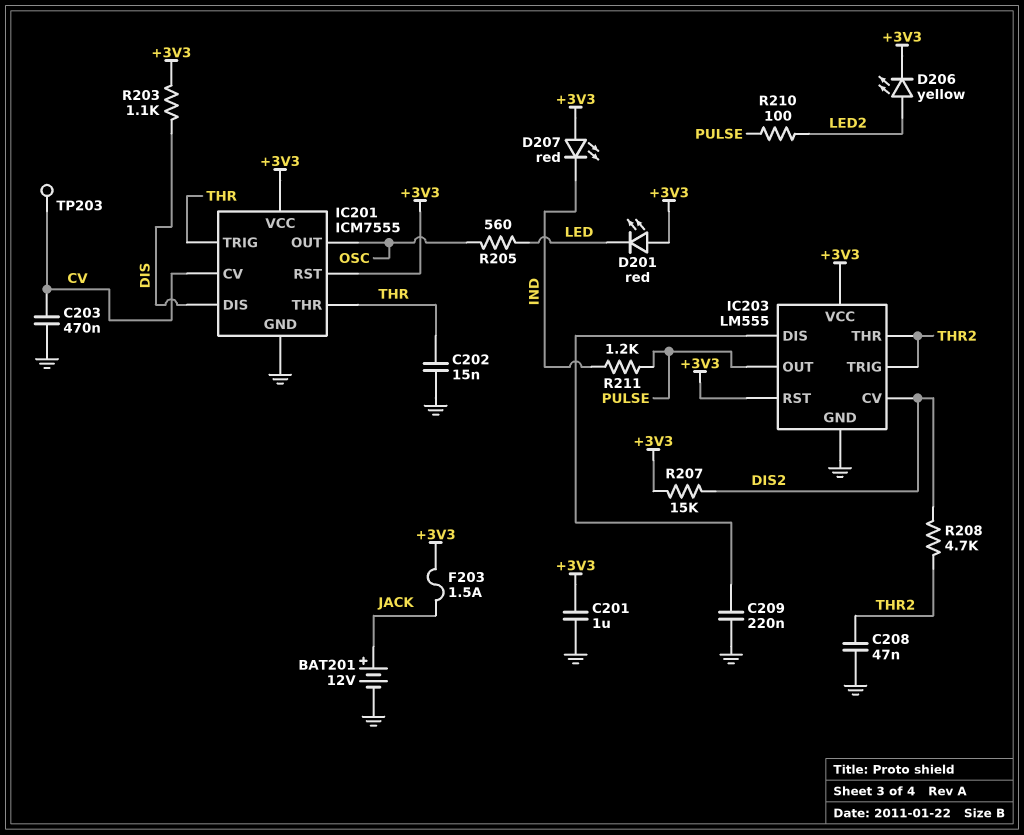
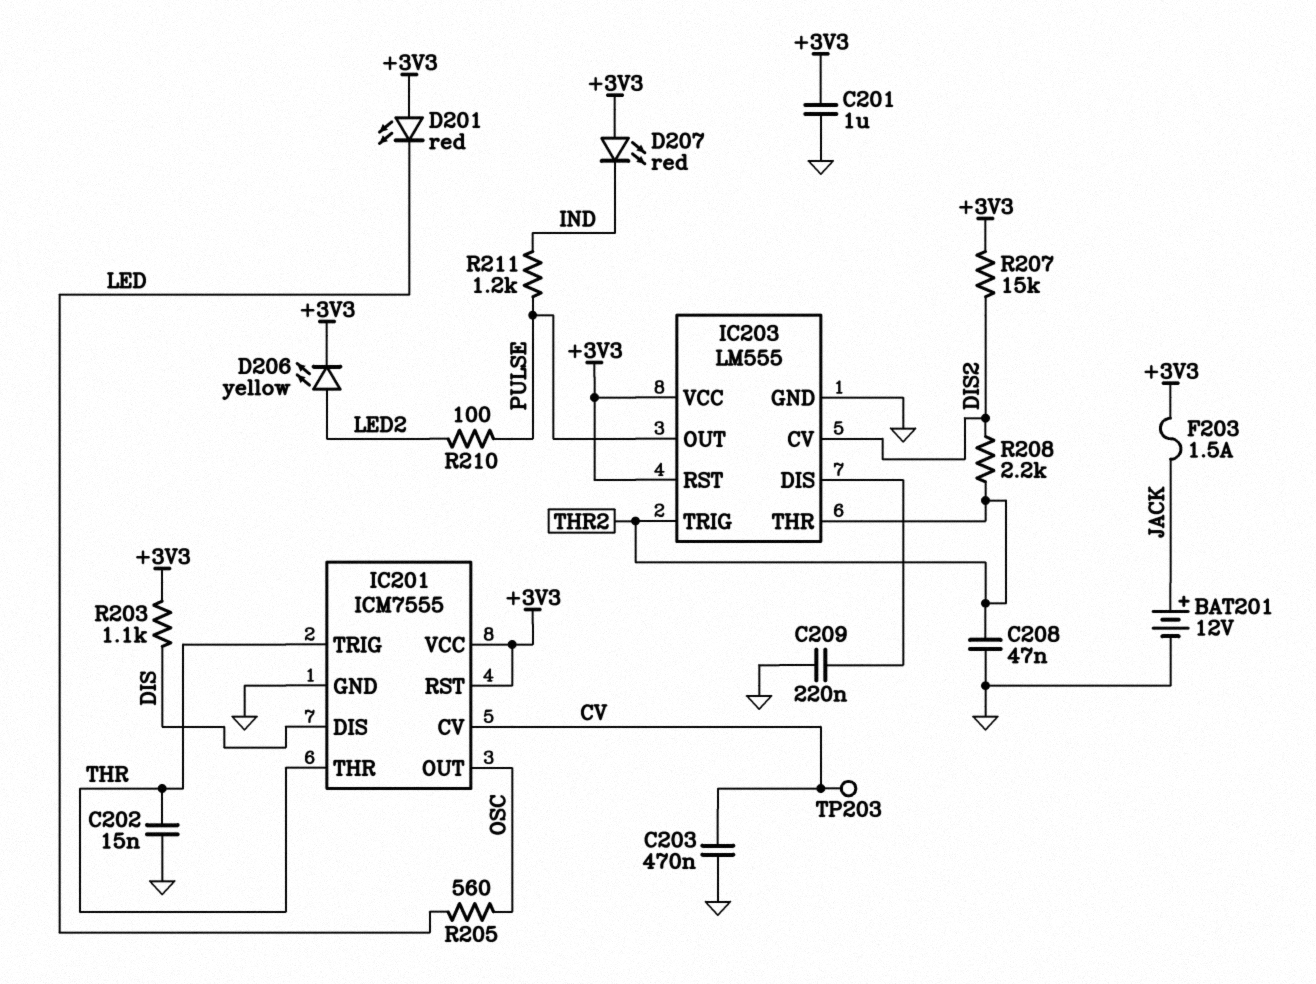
R208: 4.7k (DIS2, THR2) -> 2.2k (DIS2, THR2)

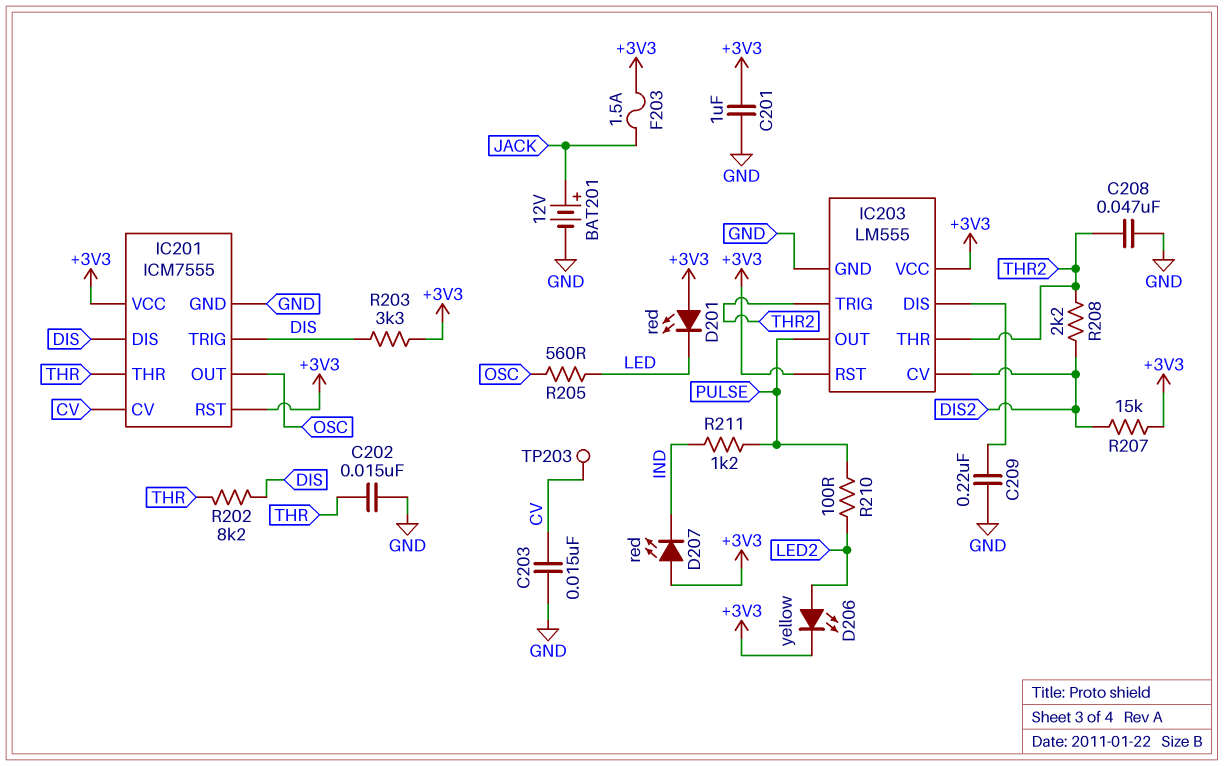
C203: 470nF (CV, GND) -> 15nF (CV, GND)
IC201 pin TRIG: THR -> DIS
R202: none -> 8.2k (DIS, THR)
R203: 1.1k (+3V3, DIS) -> 3.3k (+3V3, DIS)

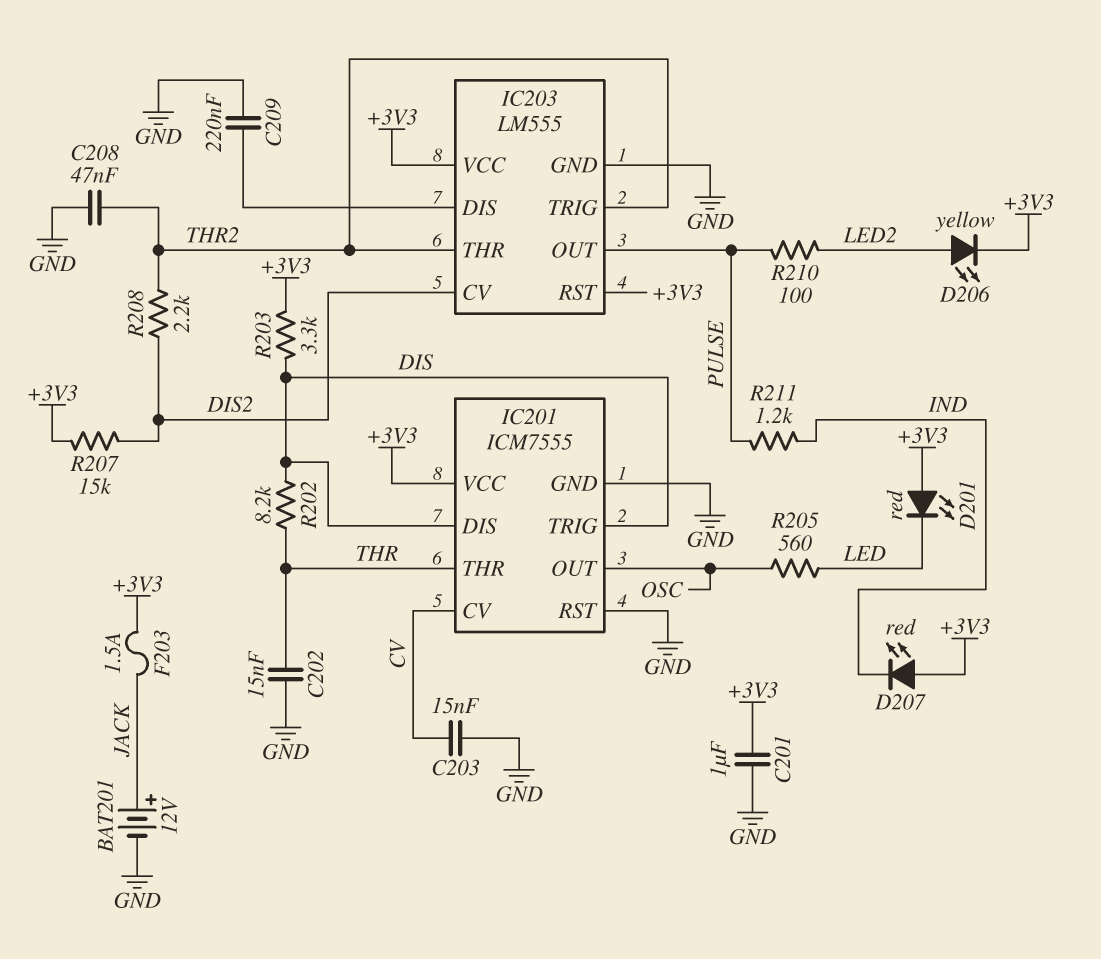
IC201 pin RST: +3V3 -> GND
TP203: test point (CV) -> none

